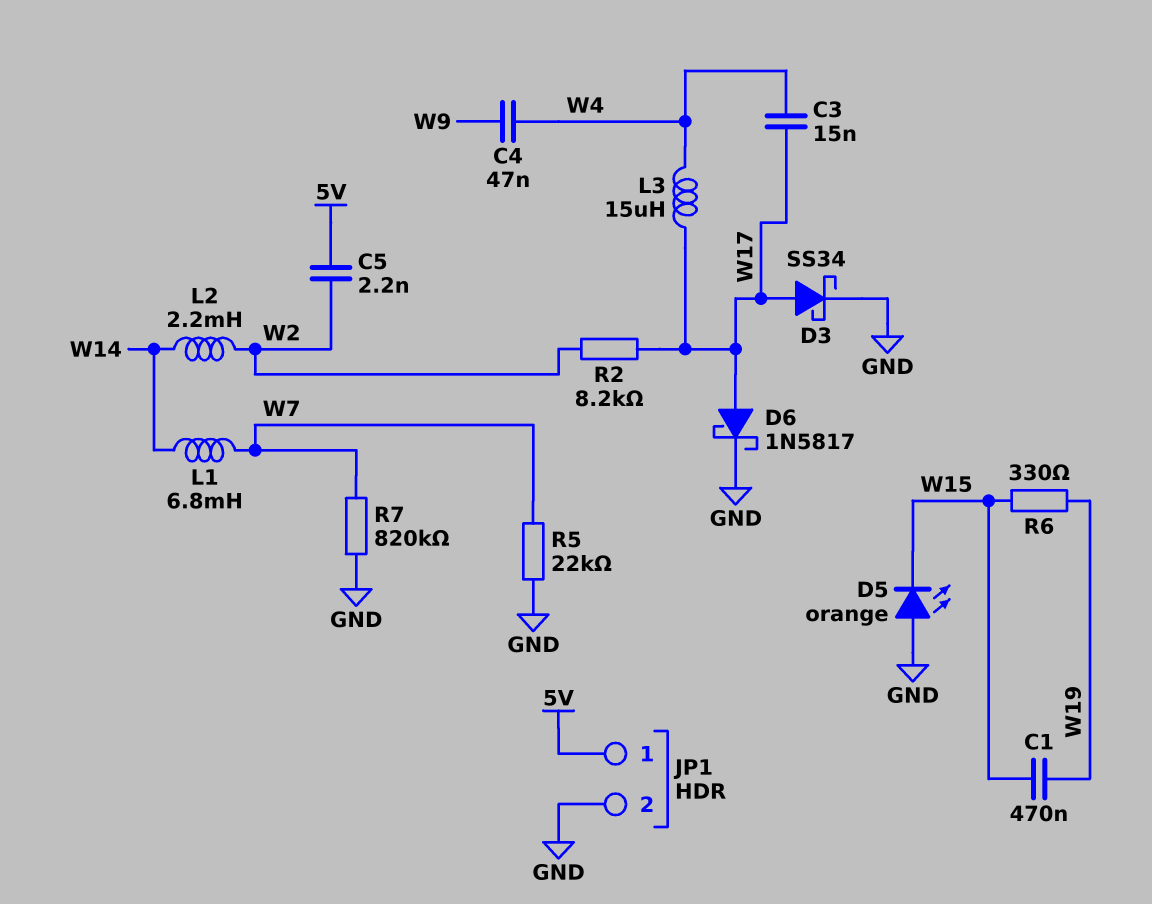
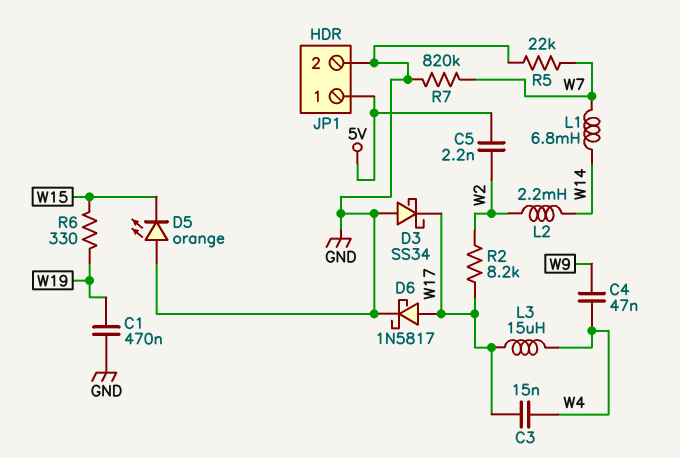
C1: 470nF (W15, W19) -> 470nF (GND, W19)
D3: schottky SS34 (A W17, K GND) -> schottky SS34 (A GND, K W17)

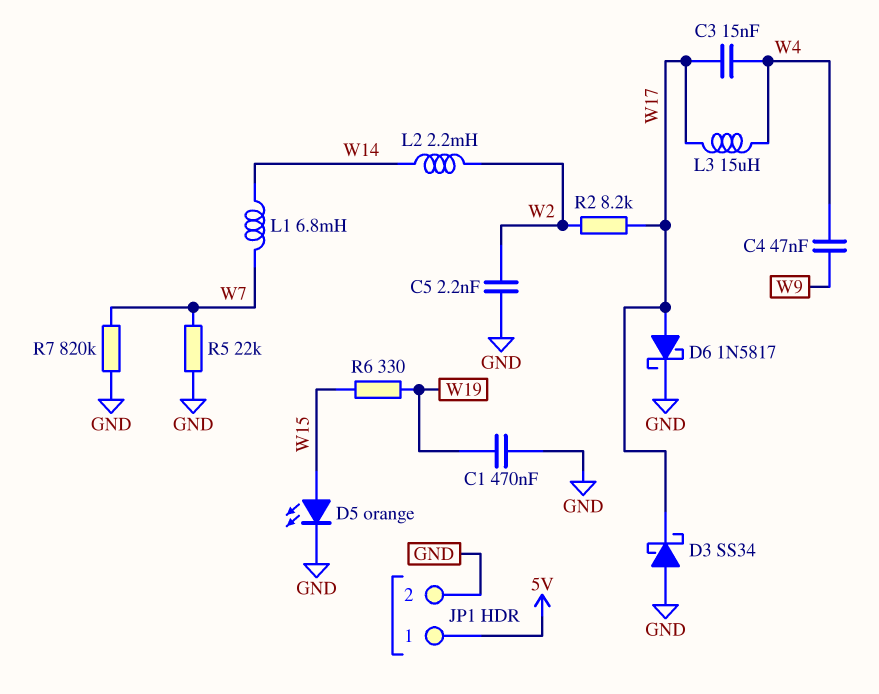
C5: 2.2nF (5V, W2) -> 2.2nF (GND, W2)
D5: LED orange (A GND, K W15) -> LED orange (A W15, K GND)

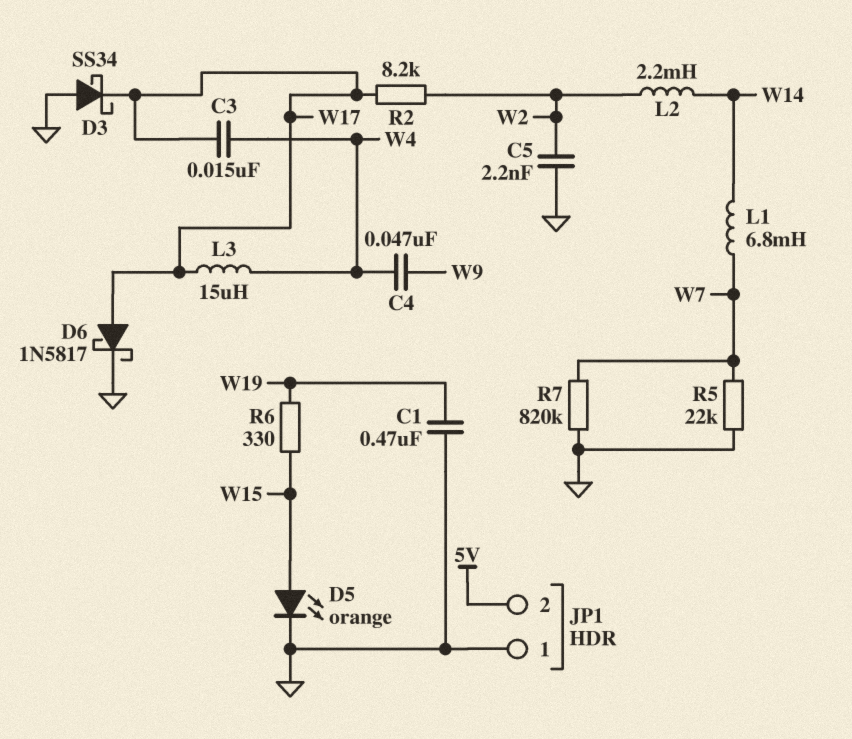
JP1 pin 1: 5V -> GND
JP1 pin 2: GND -> 5V

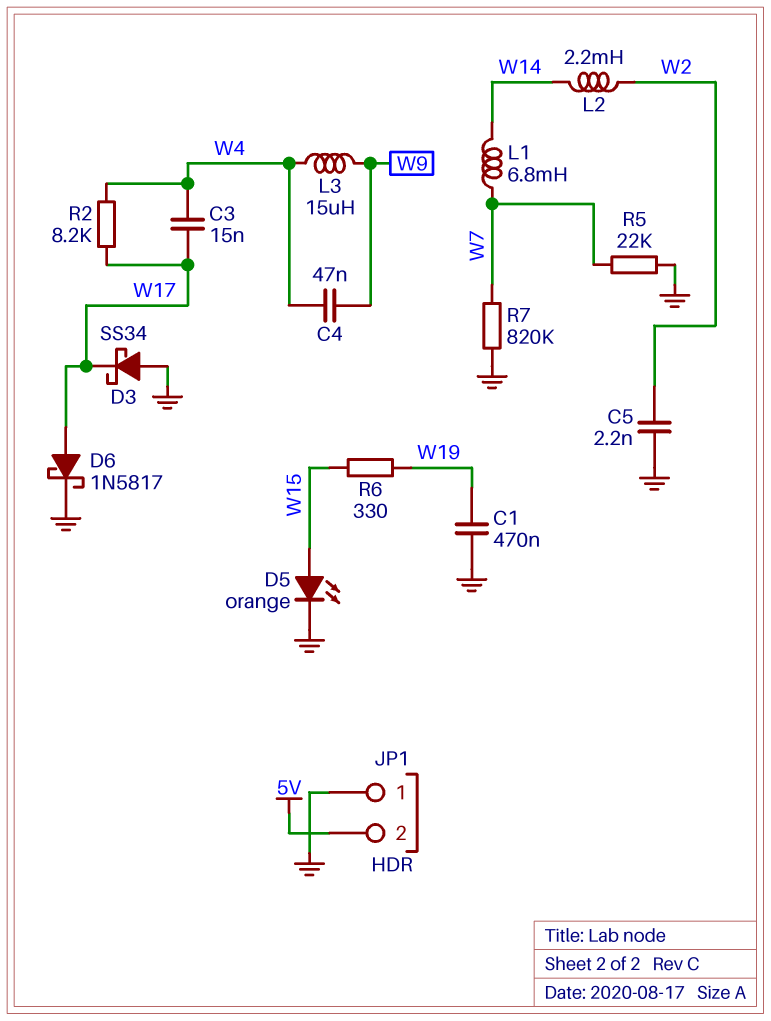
L3: 15uH (W4, W17) -> 15uH (W4, W9)
R2: 8.2k (W2, W17) -> 8.2k (W4, W17)

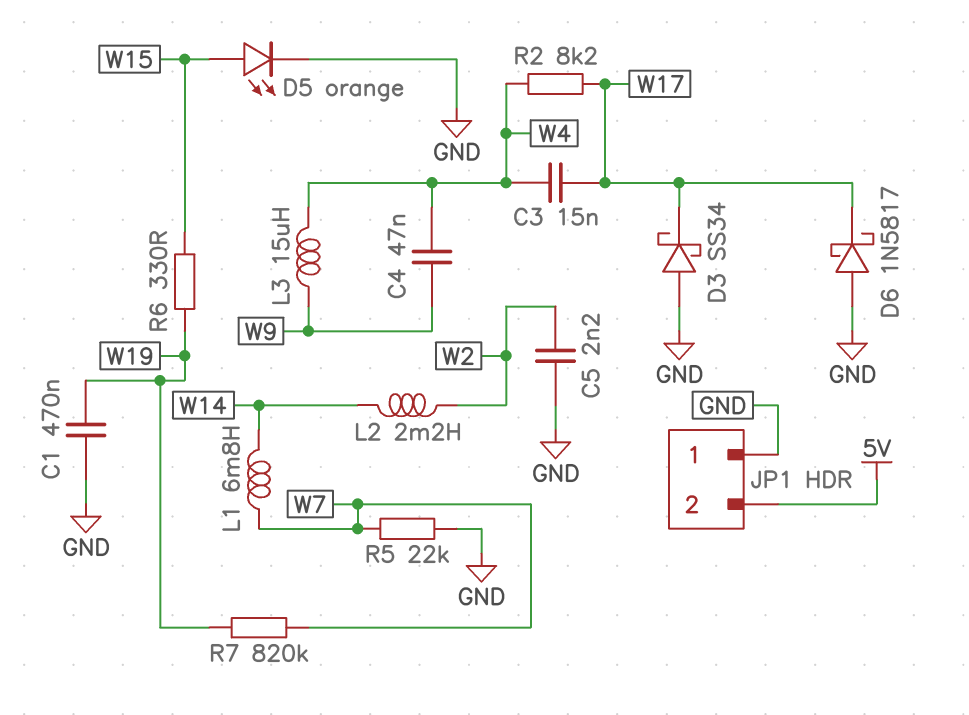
D6: schottky 1N5817 (A W17, K GND) -> schottky 1N5817 (A GND, K W17)
R7: 820k (GND, W7) -> 820k (W7, W19)

